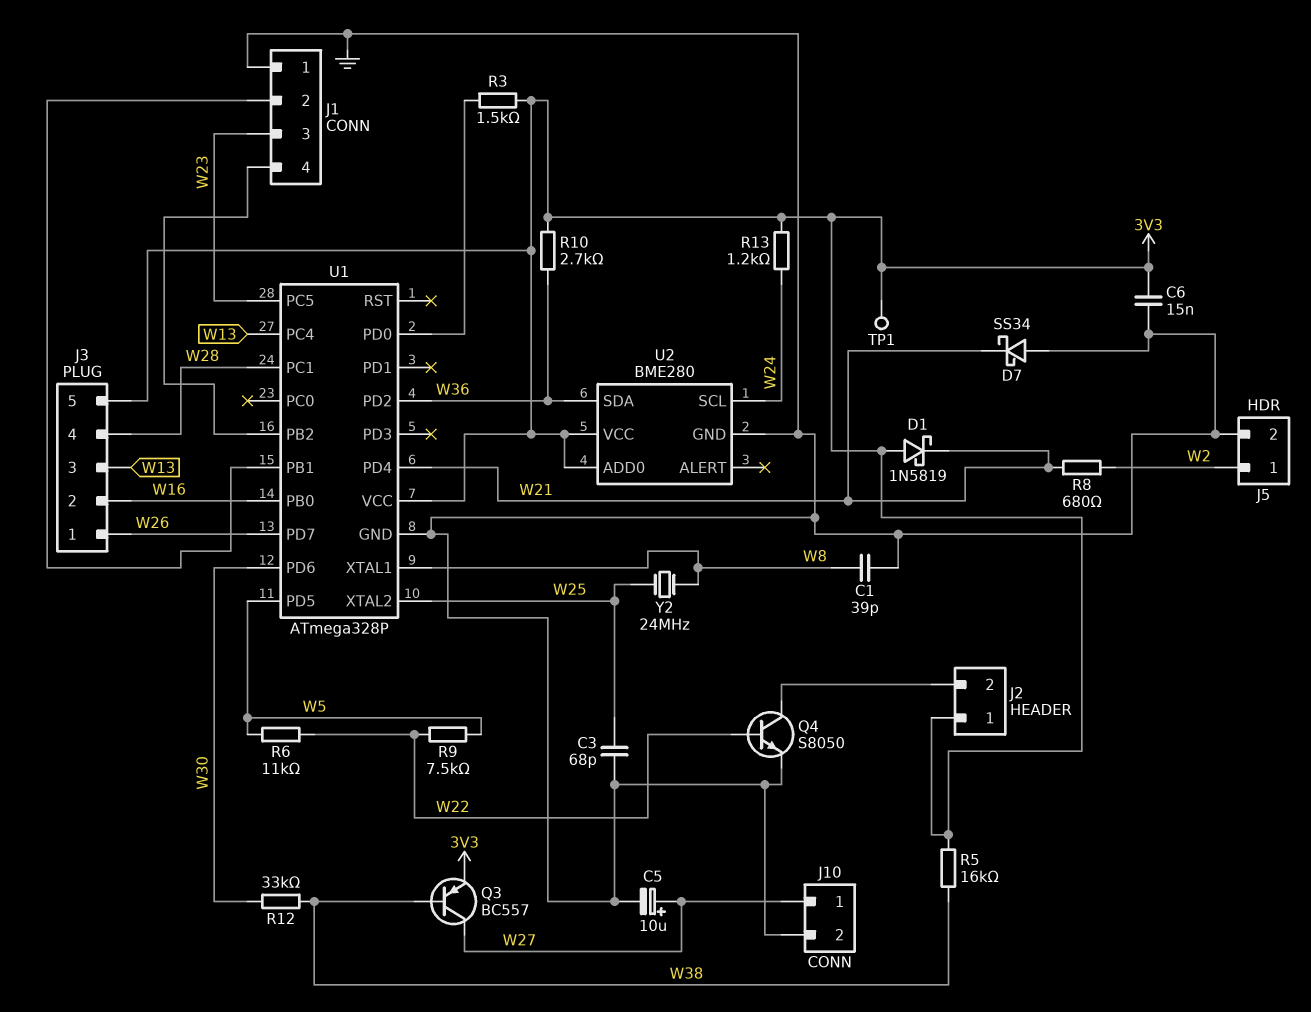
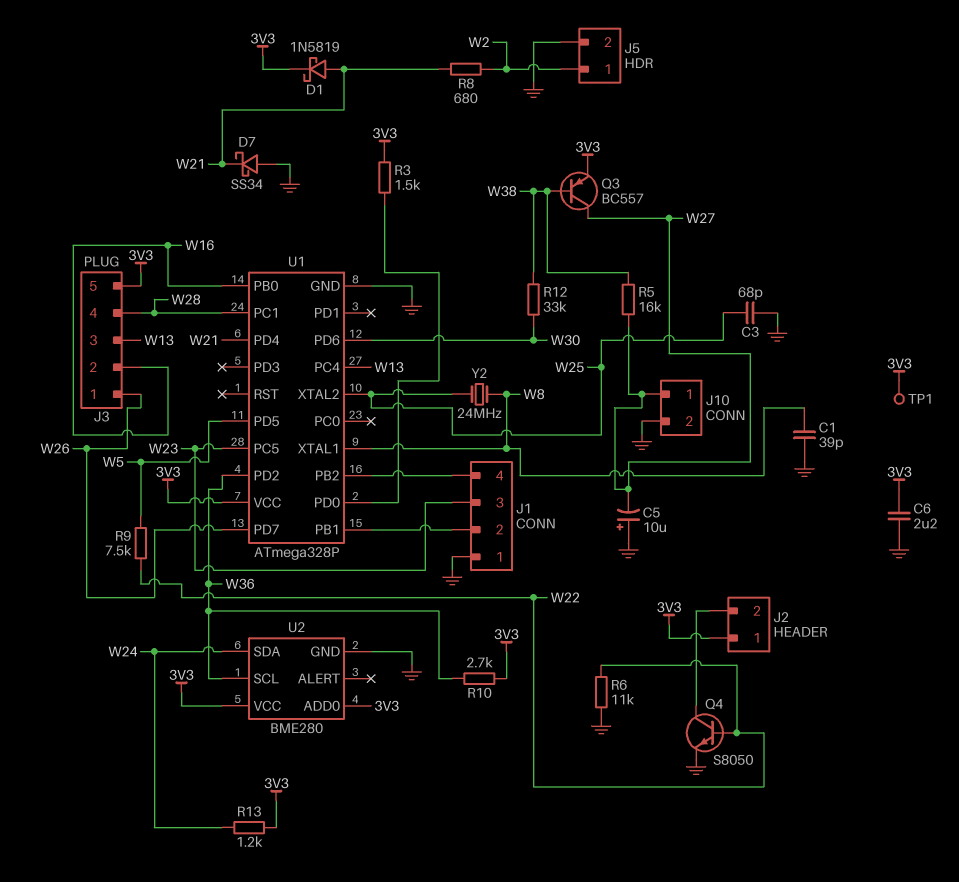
C5: 10uF (plus W27, minus GND) -> 10uF (plus GND, minus W27)
C6: 15nF (3V3, GND) -> 2.2uF (3V3, GND)
D1: schottky 1N5819 (A 3V3, K W21) -> schottky 1N5819 (A W21, K 3V3)
R5: 16k (3V3, W38) -> 16k (W27, W38)
R6: 11k (W5, W22) -> 11k (GND, W22)
U2 pin SCL: W24 -> W36
U2 pin SDA: W36 -> W24

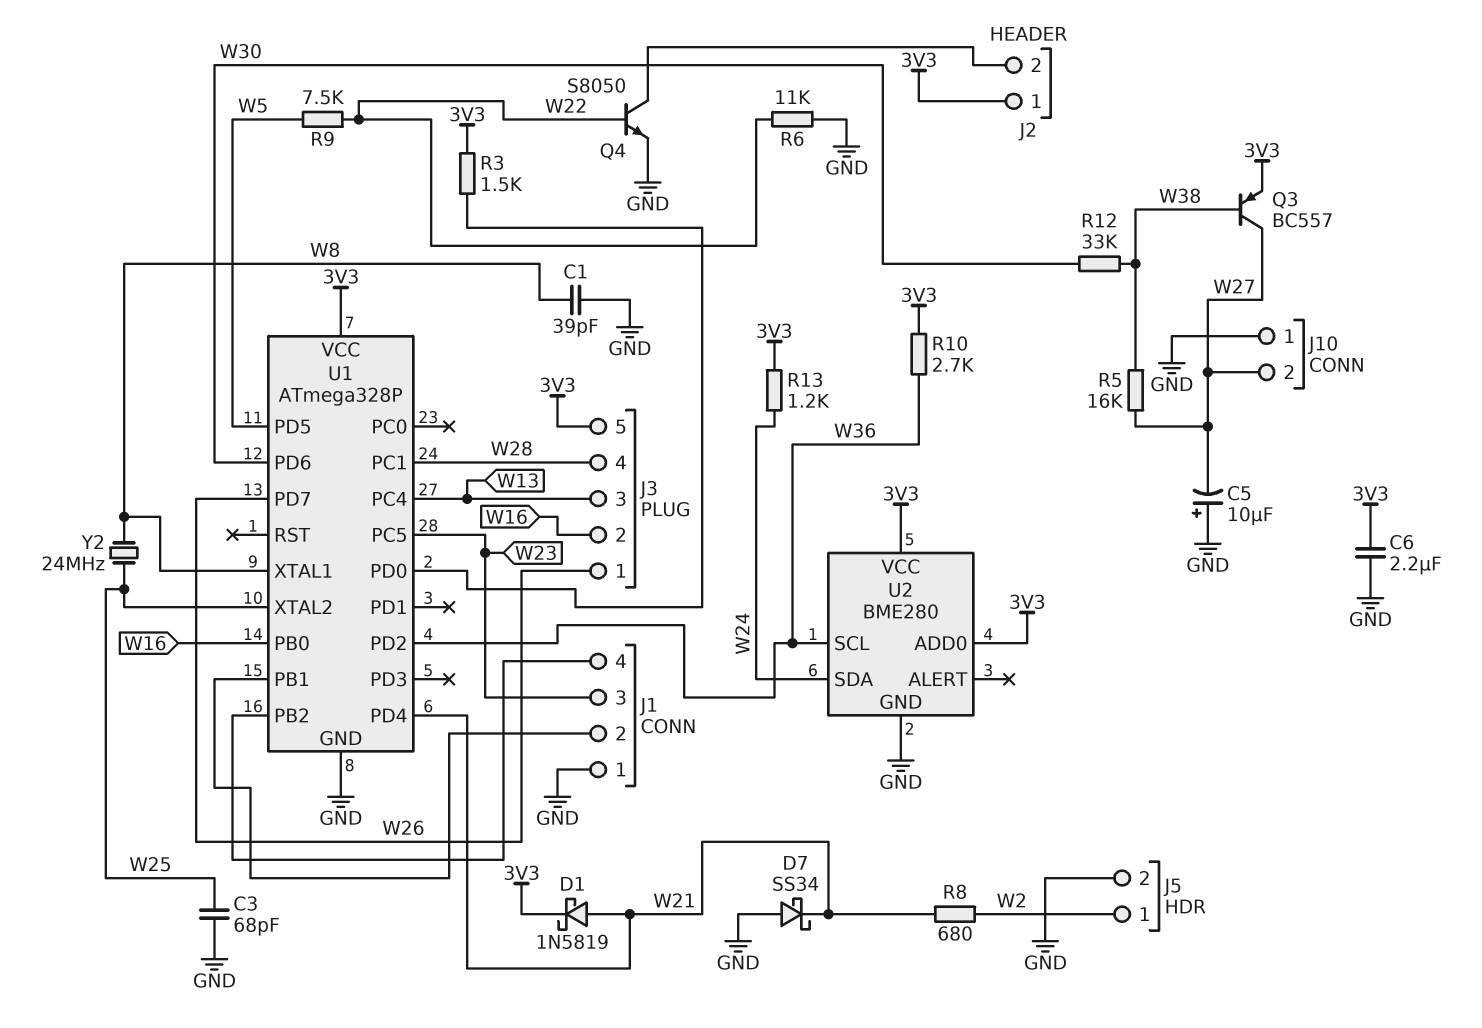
J10 pin 1: W27 -> GND
J10 pin 2: GND -> W27
TP1: test point (3V3) -> none

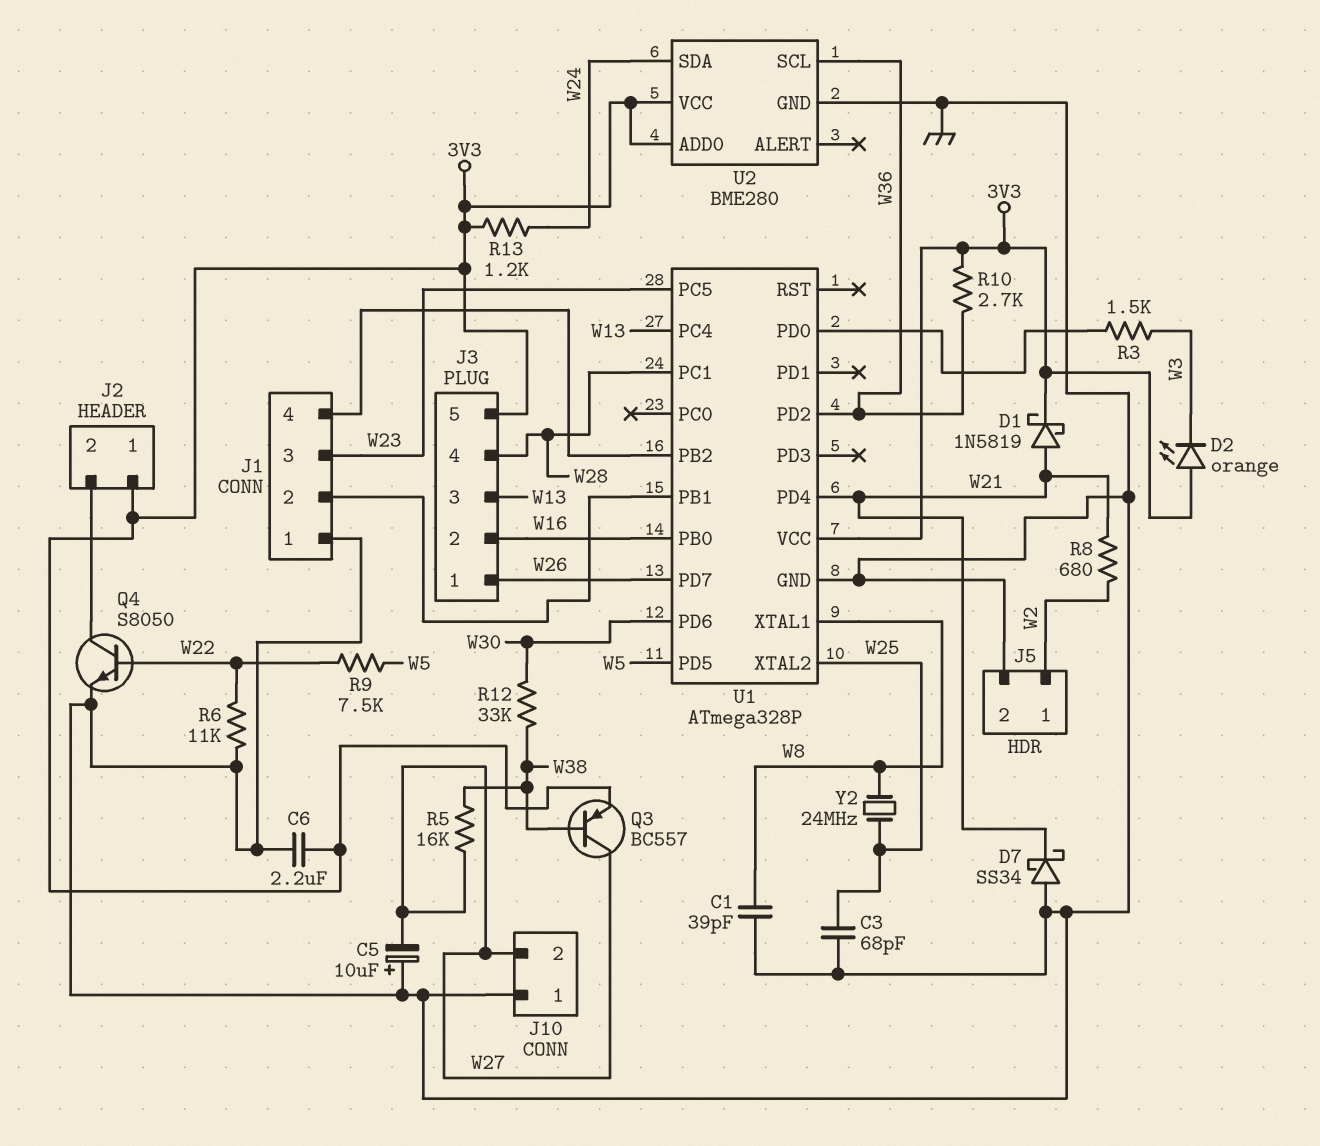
D2: none -> LED orange (A 3V3, K W3)
R3: 1.5k (3V3, U1/PD0) -> 1.5k (U1/PD0, W3)

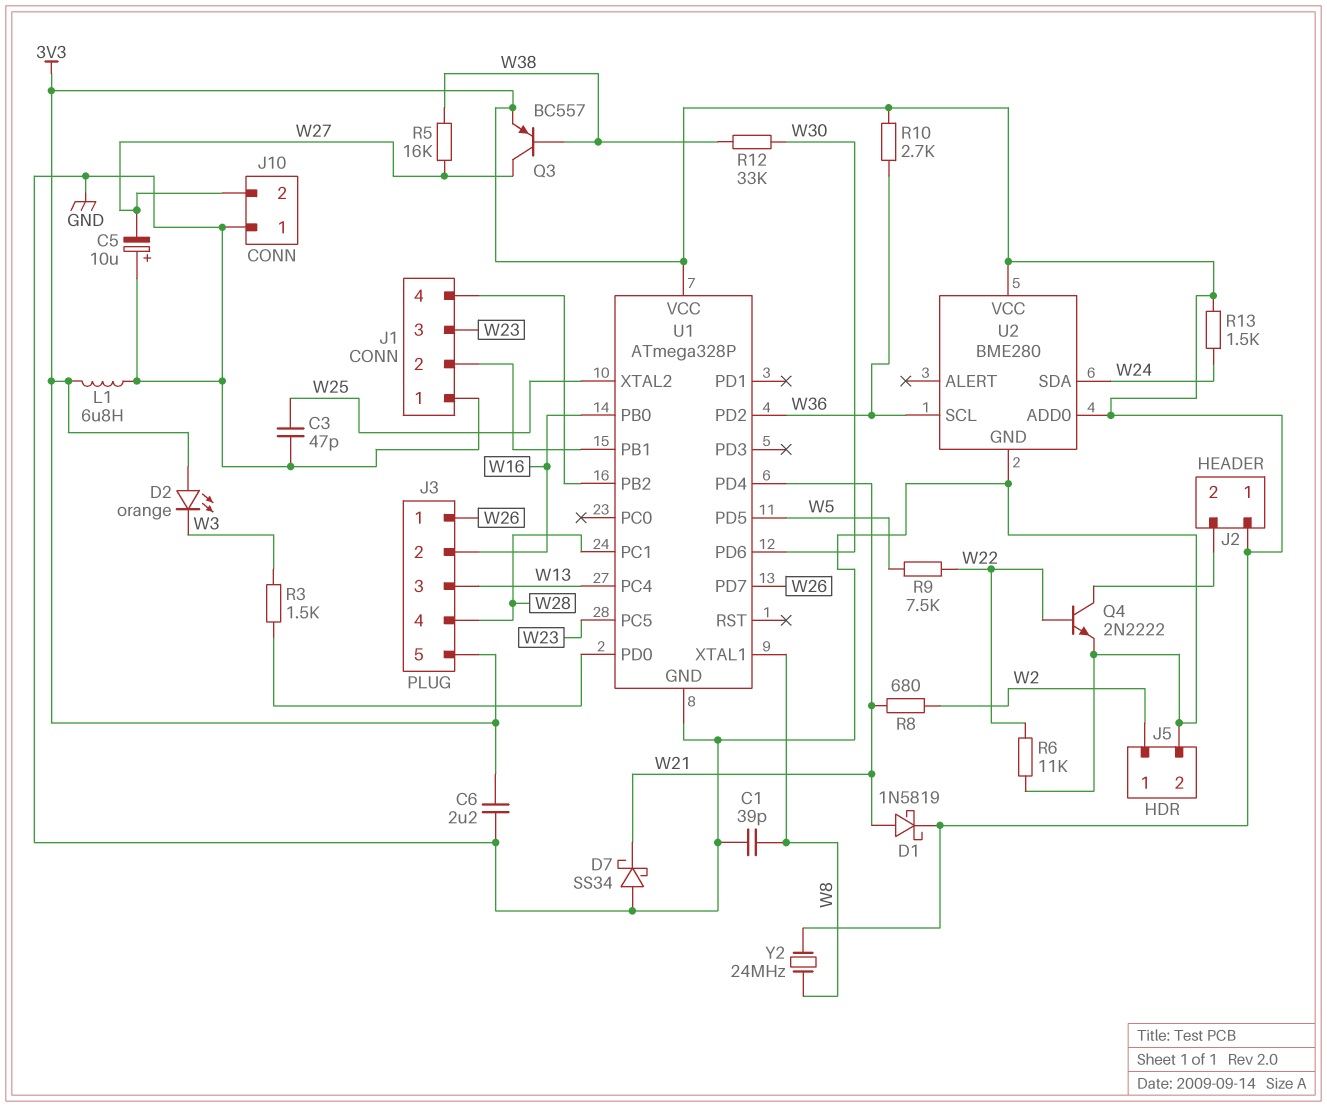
C3: 68pF (GND, W25) -> 47pF (GND, W25)
L1: none -> 6.8uH (3V3, GND)
Q4: NPN S8050 (B W22, C J2/2, E GND) -> NPN 2N2222 (B W22, C J2/2, E GND)
R13: 1.2k (3V3, W24) -> 1.5k (3V3, W24)
Y2: 24MHz (W8, W25) -> 24MHz (3V3, W8)

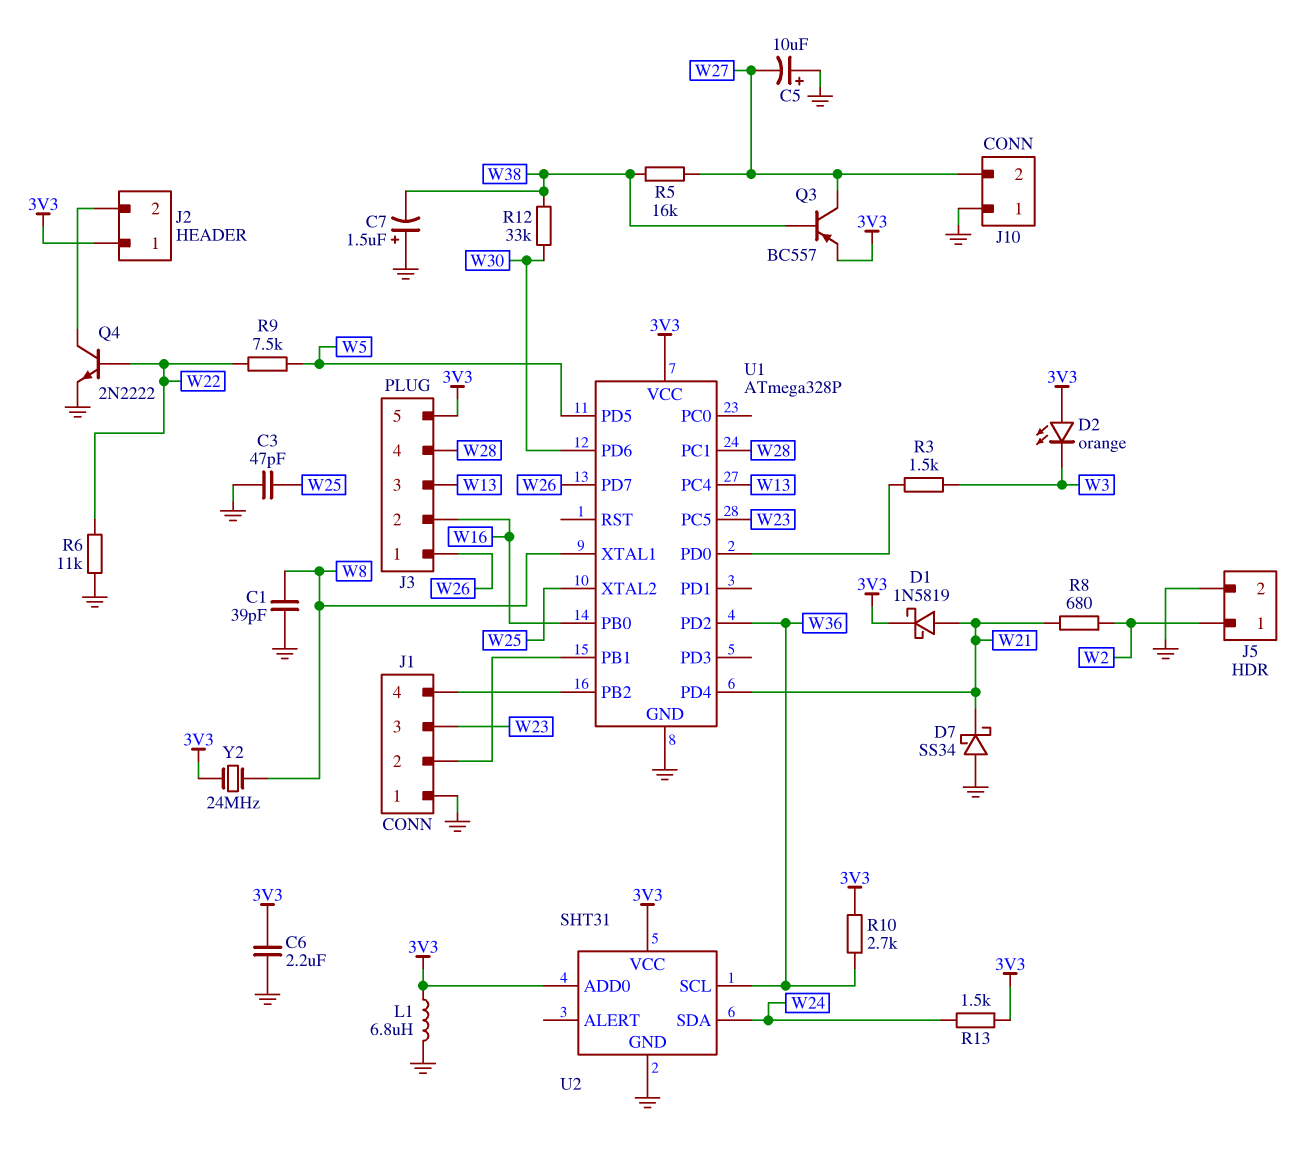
C7: none -> 1.5uF (plus GND, minus W38)
U2: BME280 -> SHT31

